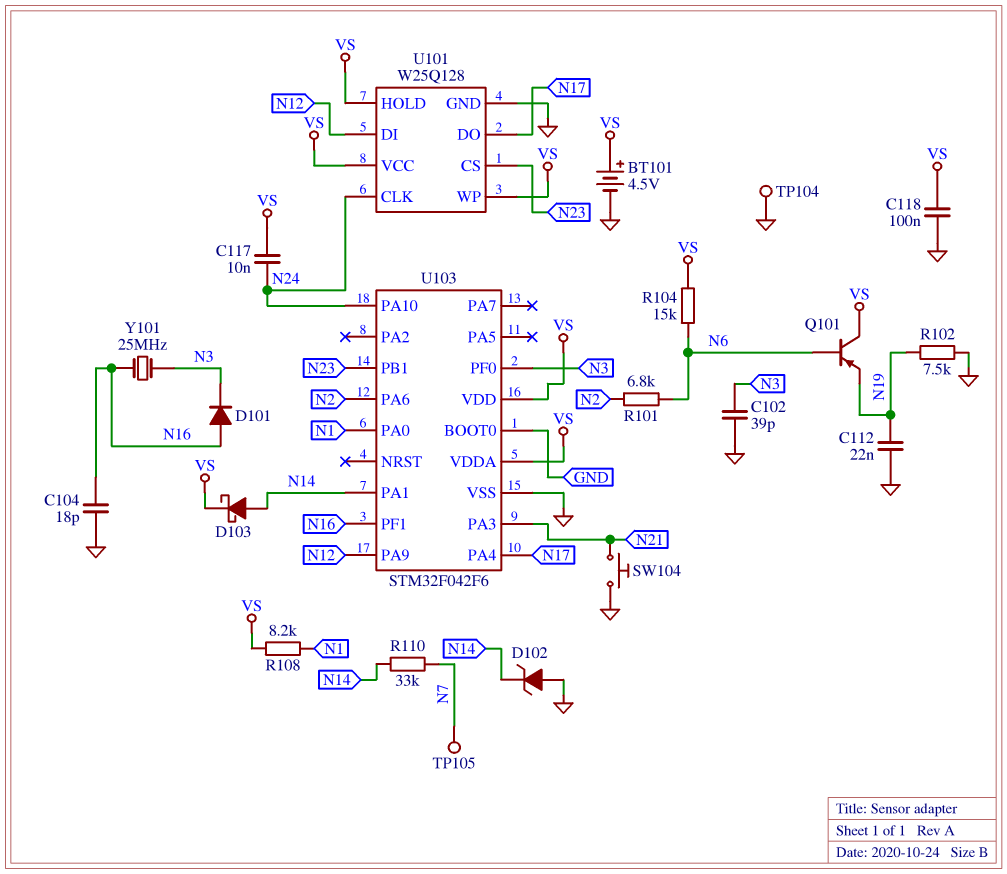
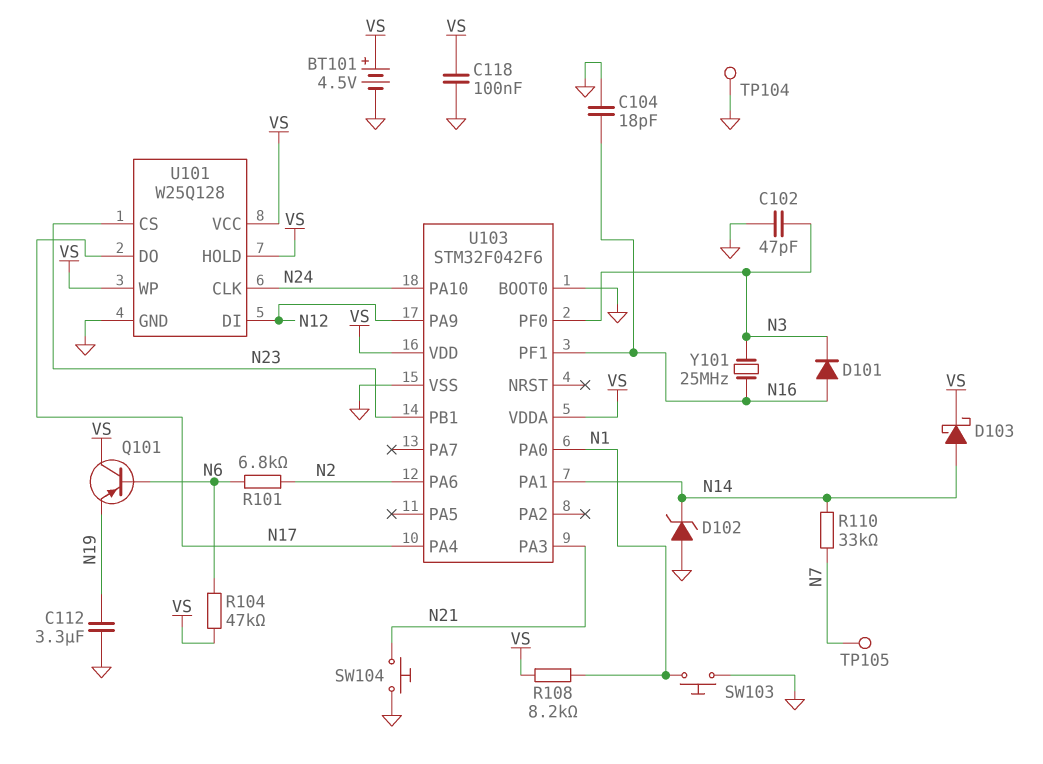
C102: 39pF (GND, N3) -> 47pF (GND, N3)
C112: 22nF (GND, N19) -> 3.3uF (GND, N19)
C117: 10nF (N24, VS) -> none
R102: 7.5k (GND, N19) -> none
R104: 15k (N6, VS) -> 47k (N6, VS)
SW103: none -> button (GND, N1)

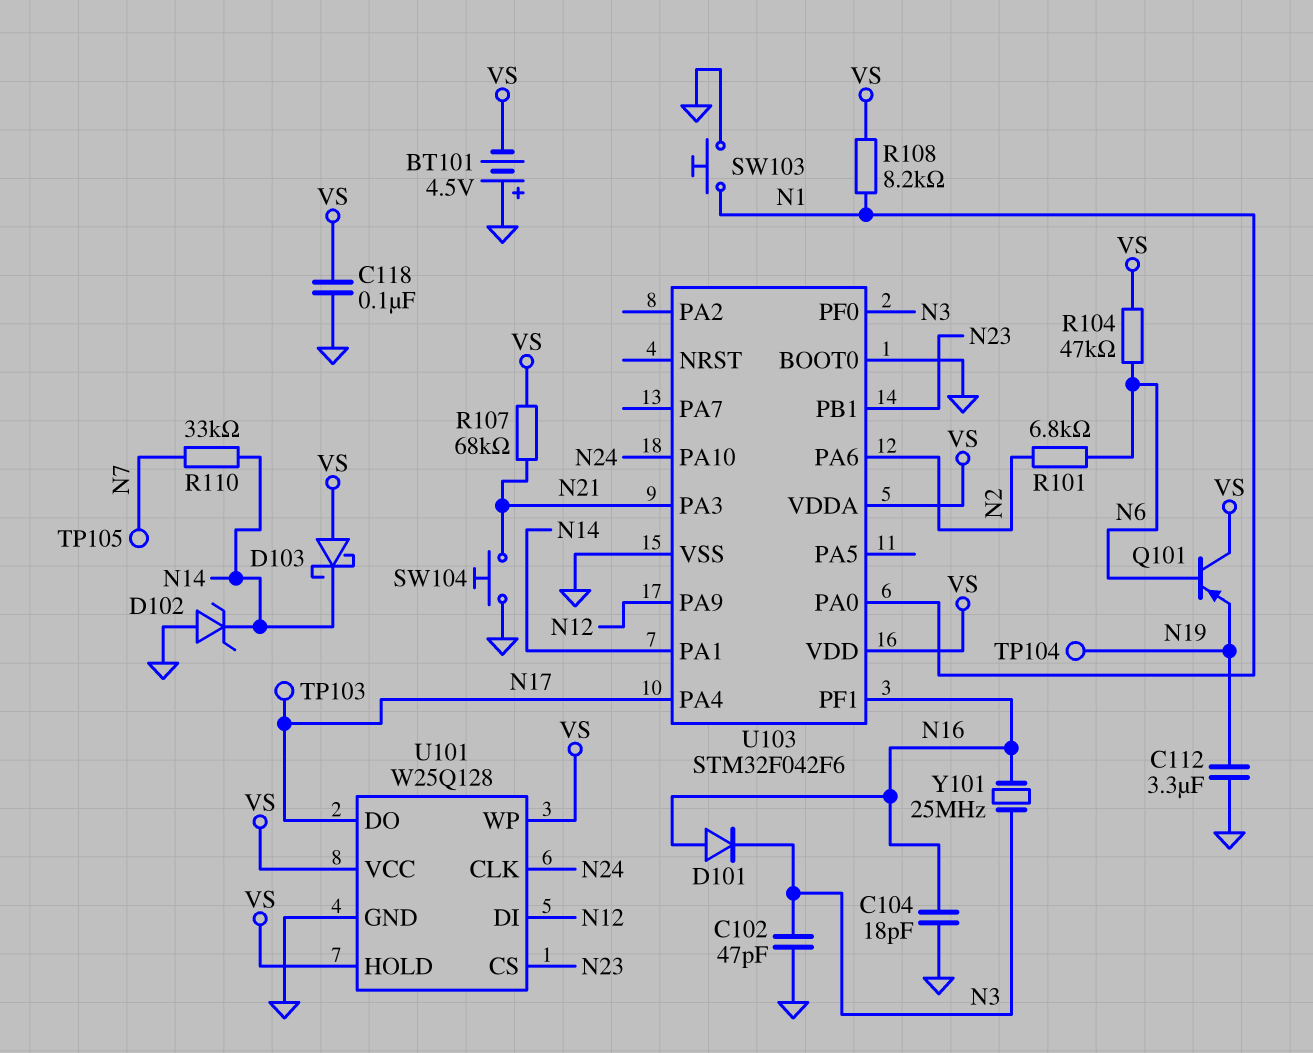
BT101: 4.5V (plus VS, minus GND) -> 4.5V (plus GND, minus VS)
D103: schottky (A N14, K VS) -> schottky (A VS, K N14)
R107: none -> 68k (N21, VS)
TP103: none -> test point (N17)
TP104: test point (GND) -> test point (N19)

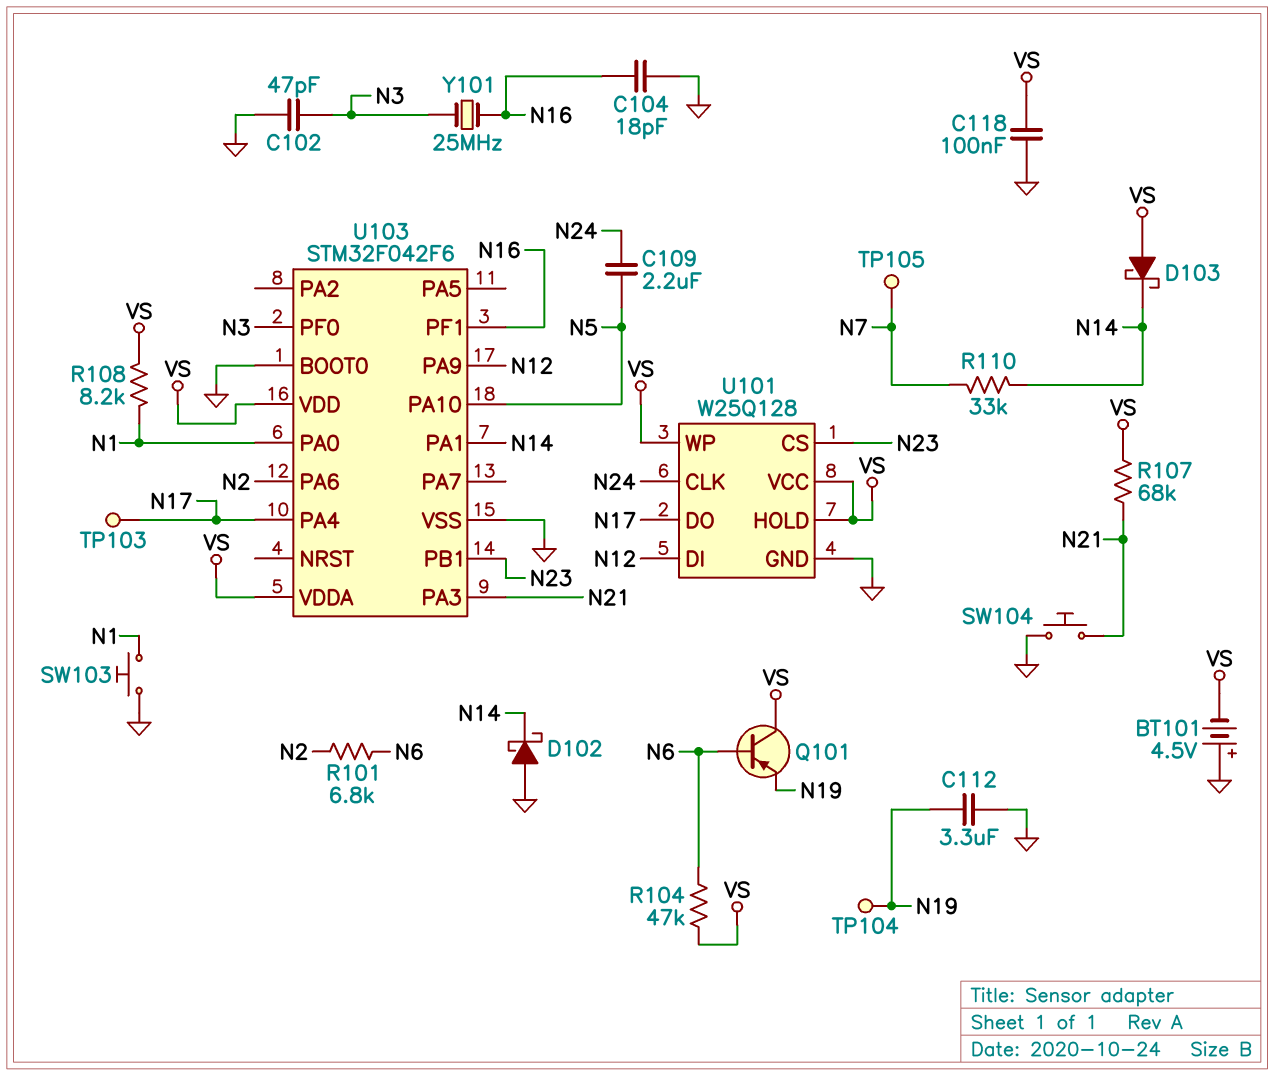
C109: none -> 2.2uF (N5, N24)
D101: diode (A N16, K N3) -> none
D102: zener (A GND, K N14) -> schottky (A GND, K N14)
U103 pin PA10: N24 -> N5

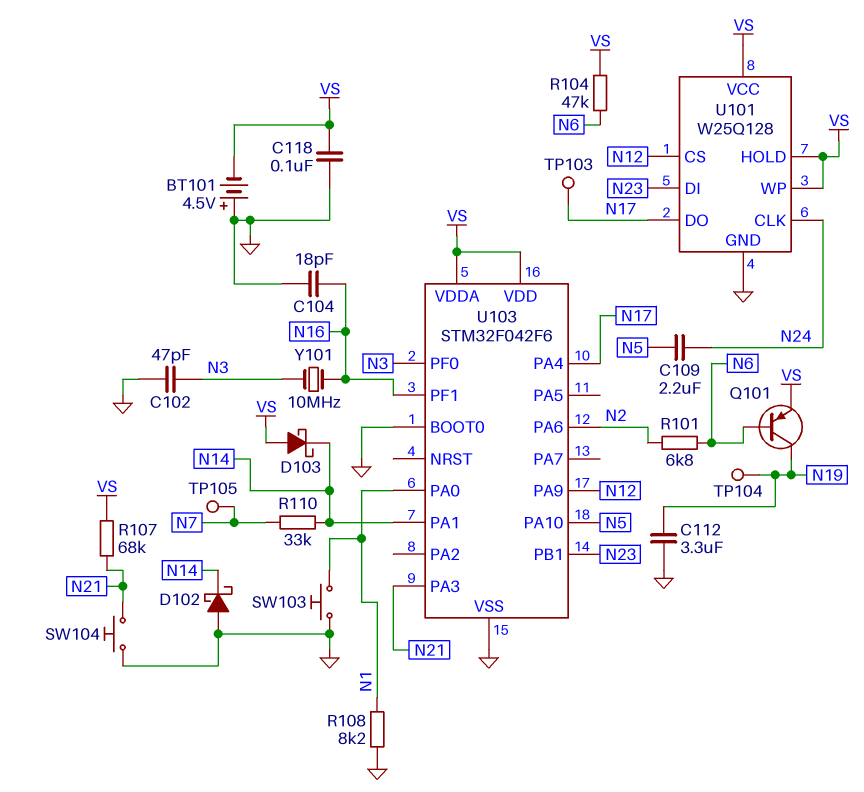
Q101: PNP (B N6, C VS, E N19) -> PNP (B N6, C N19, E VS)
R108: 8.2k (N1, VS) -> 8.2k (GND, N1)
U101 pin CS: N23 -> N12
U101 pin DI: N12 -> N23
Y101: 25MHz (N3, N16) -> 10MHz (N3, N16)

